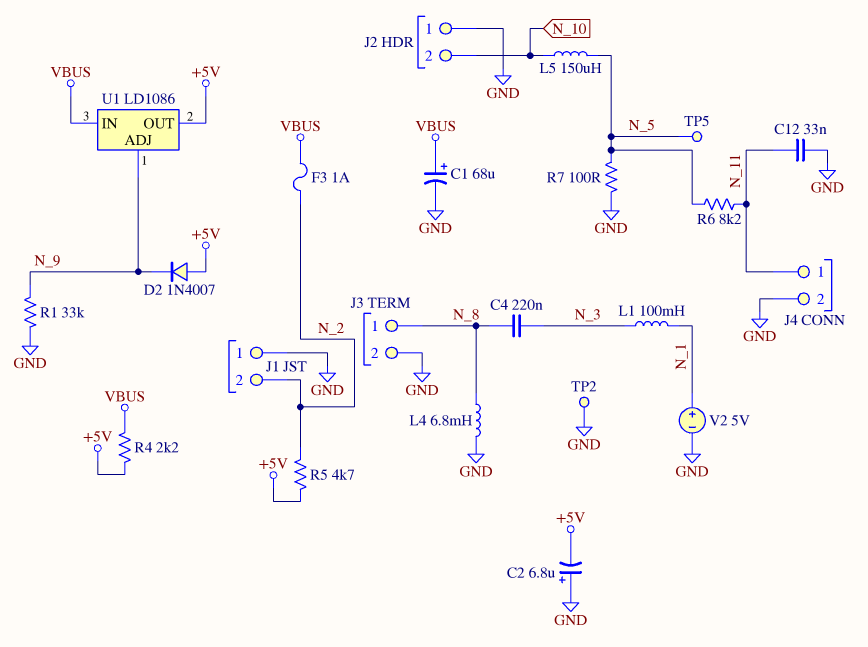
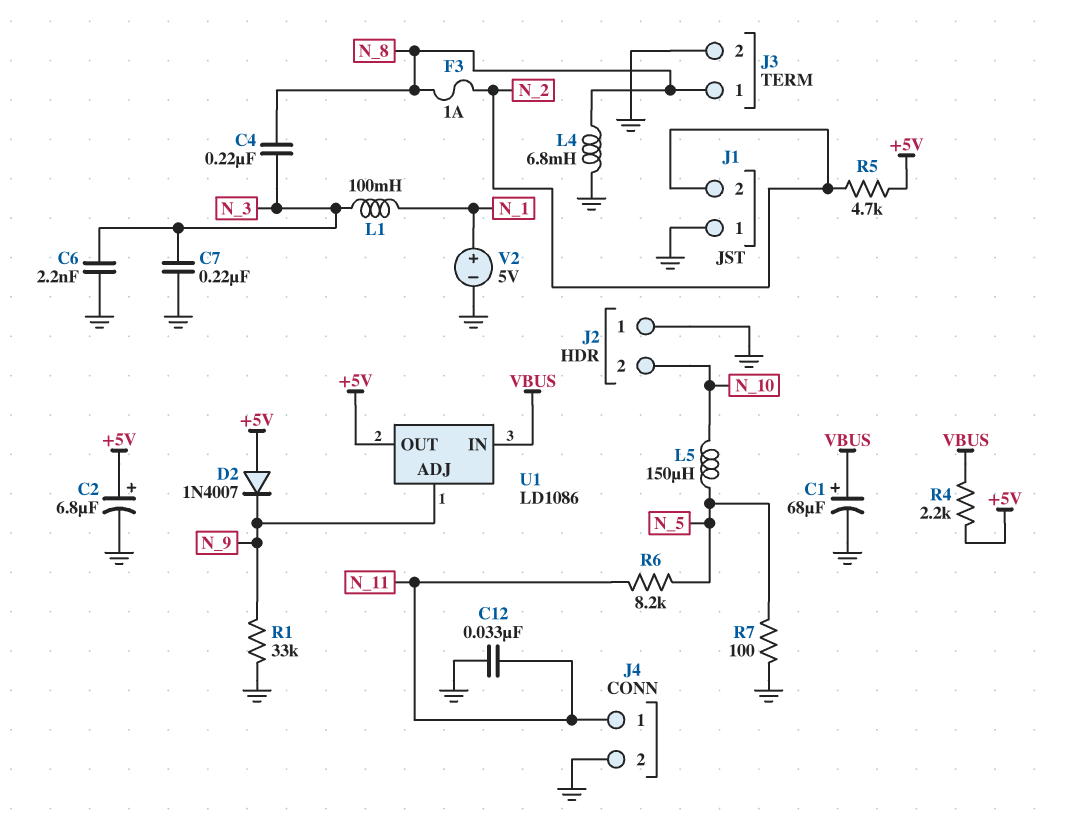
C2: 6.8uF (plus GND, minus +5V) -> 6.8uF (plus +5V, minus GND)
C6: none -> 2.2nF (GND, N_3)
C7: none -> 220nF (GND, N_3)
F3: 1A (N_2, VBUS) -> 1A (N_2, N_8)
TP2: test point (GND) -> none
TP5: test point (N_5) -> none

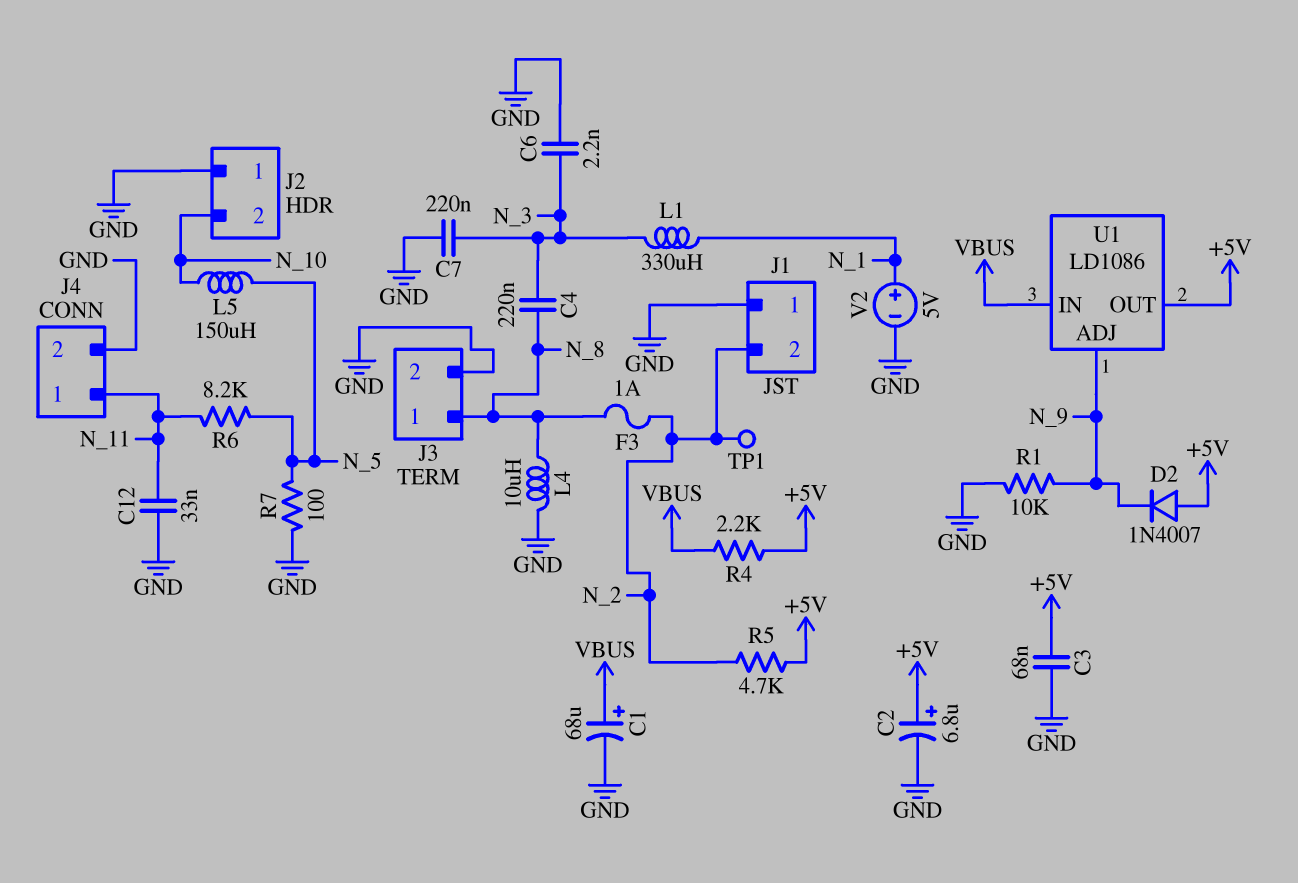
C3: none -> 68nF (+5V, GND)
L1: 100mH (N_1, N_3) -> 330uH (N_1, N_3)
L4: 6.8mH (GND, N_8) -> 10uH (GND, N_8)
R1: 33k (GND, N_9) -> 10k (GND, N_9)
TP1: none -> test point (N_2)

